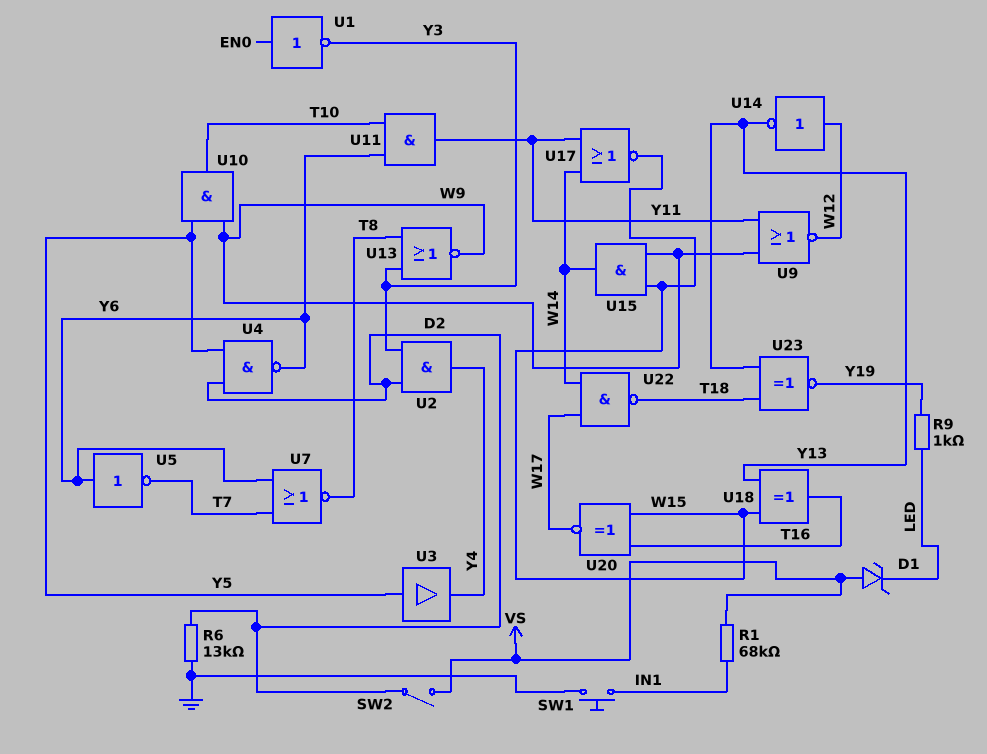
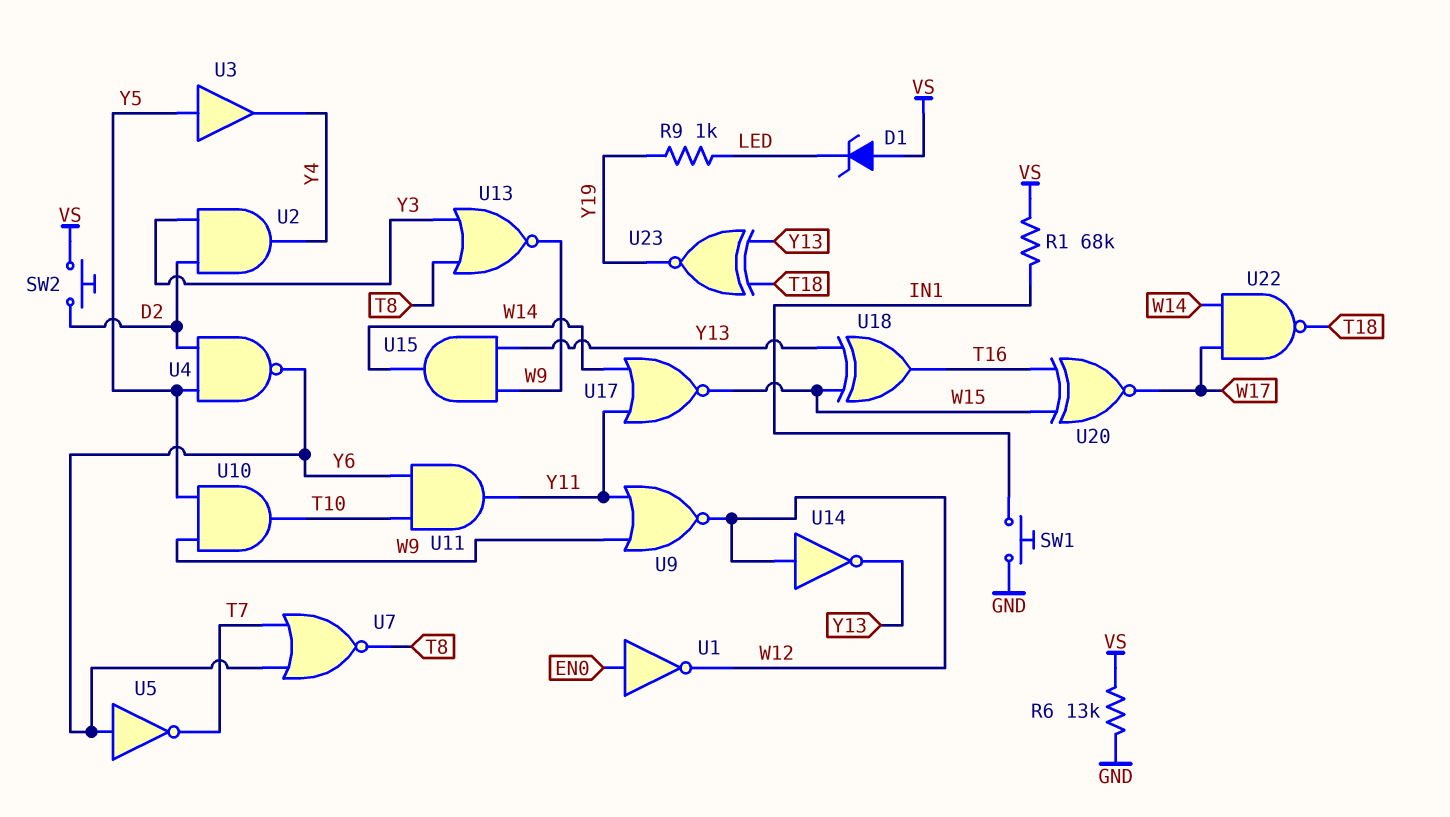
R6: 13k (D2, GND) -> 13k (GND, VS)
SW2: switch (D2, VS) -> button (D2, VS)
U1: NOT (in EN0, out Y3) -> NOT (in EN0, out W12)
U15: AND (in W9, in W15, out W14) -> AND (in W9, in Y13, out W14)

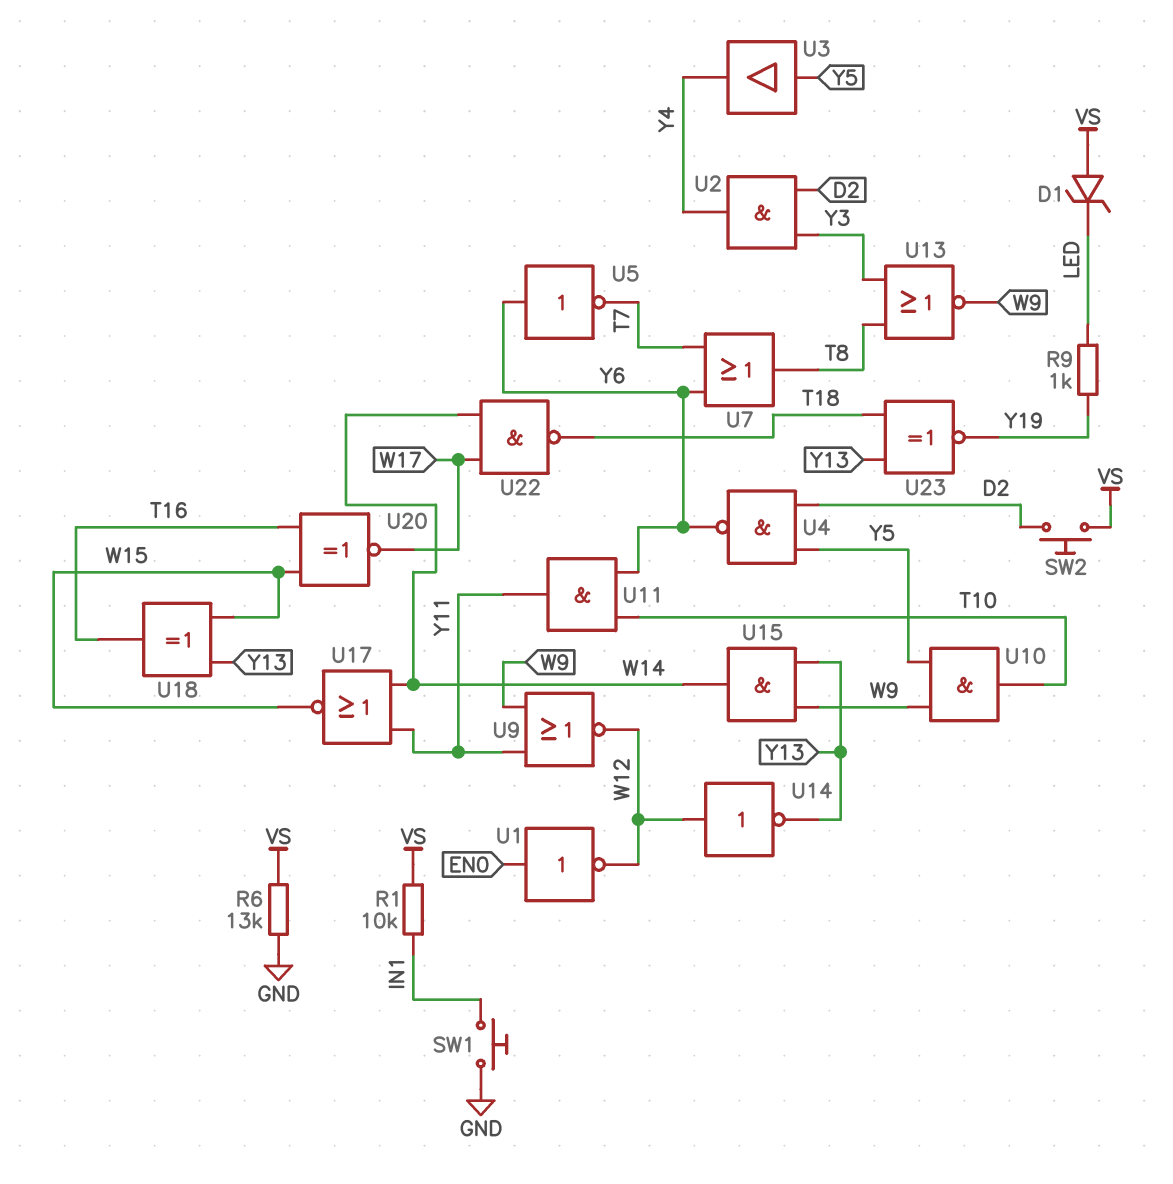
R1: 68k (IN1, VS) -> 10k (IN1, VS)
U7: NOR (in T7, in Y6, out T8) -> OR (in T7, in Y6, out T8)

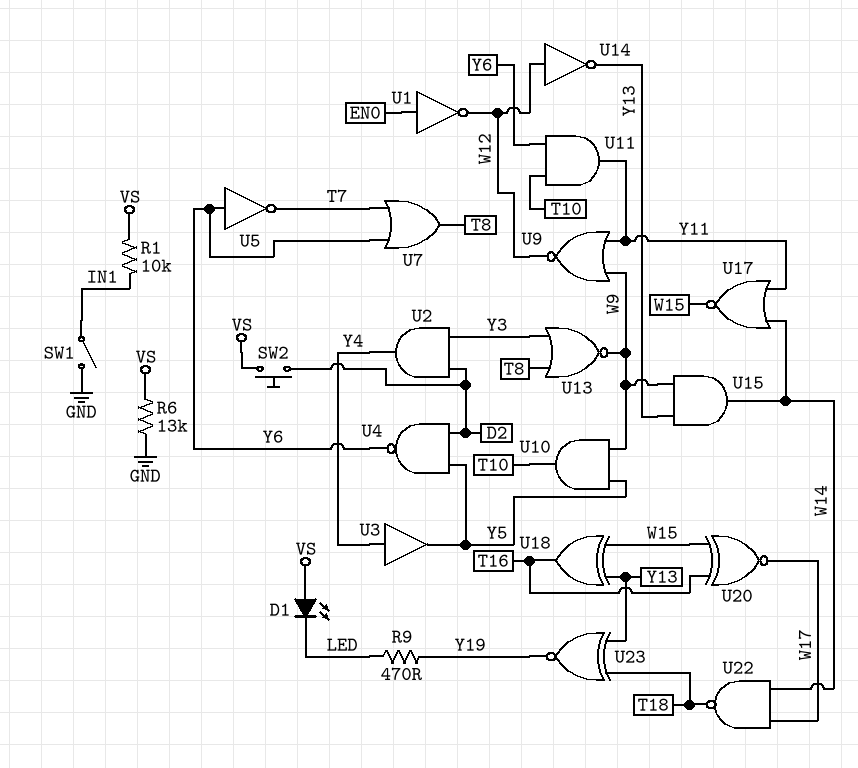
D1: zener (A VS, K LED) -> LED (A VS, K LED)
R9: 1k (LED, Y19) -> 470 (LED, Y19)
SW1: button (GND, IN1) -> switch (GND, IN1)
U3: buffer (in Y5, out Y4) -> buffer (in Y4, out Y5)

